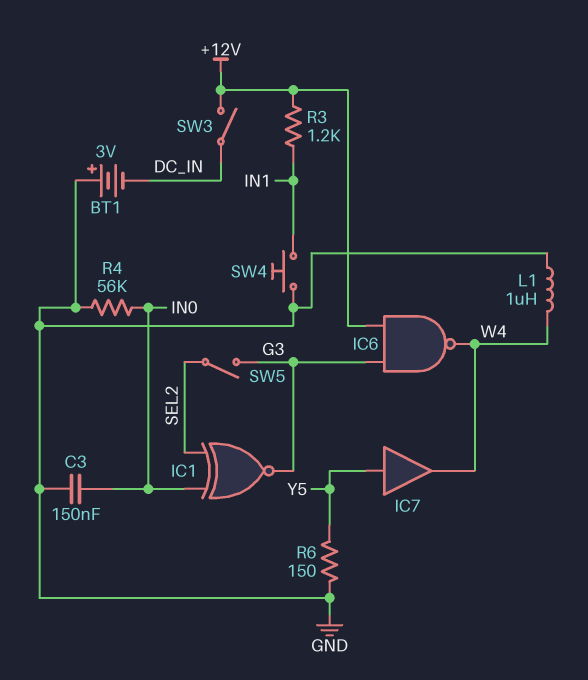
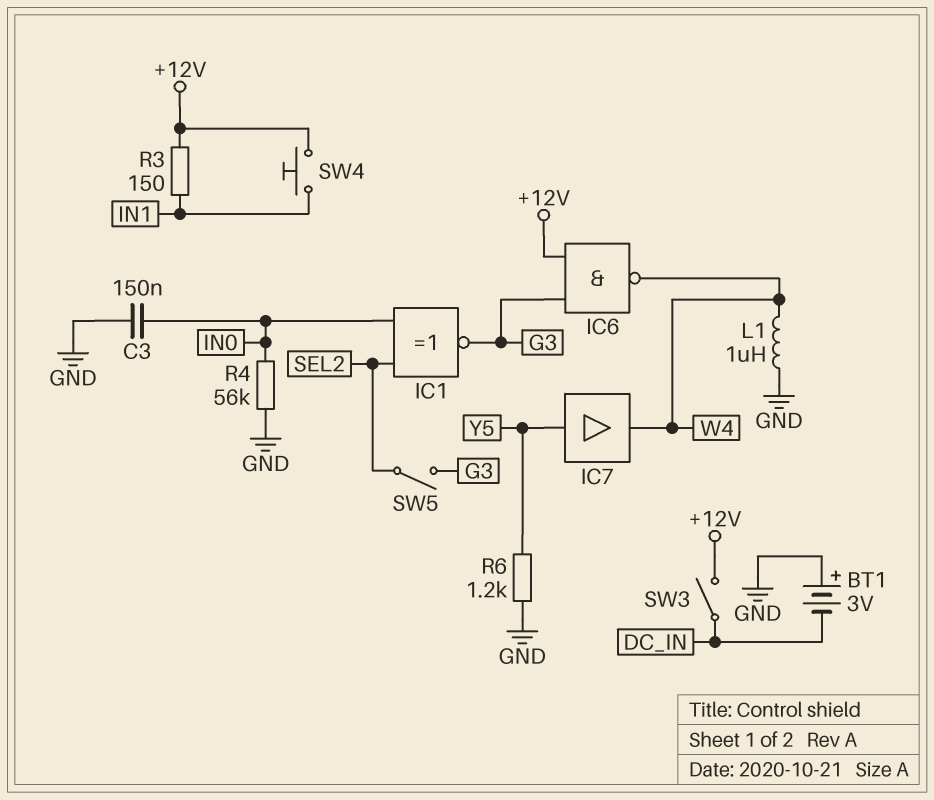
R3: 1.2k (+12V, IN1) -> 150 (+12V, IN1)
R6: 150 (GND, Y5) -> 1.2k (GND, Y5)
SW4: button (GND, IN1) -> button (+12V, IN1)

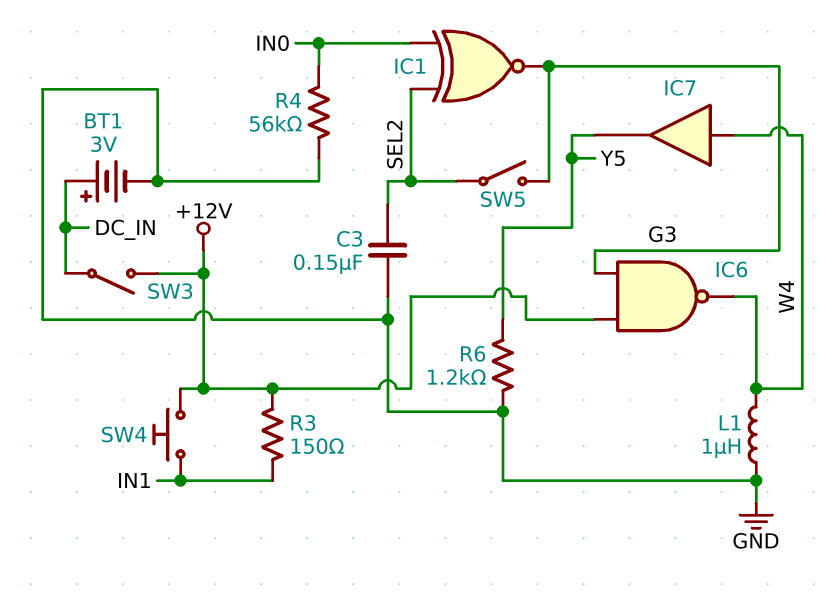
BT1: 3V (plus GND, minus DC_IN) -> 3V (plus DC_IN, minus GND)
C3: 150nF (GND, IN0) -> 150nF (GND, SEL2)
IC7: buffer (in Y5, out W4) -> buffer (in W4, out Y5)

